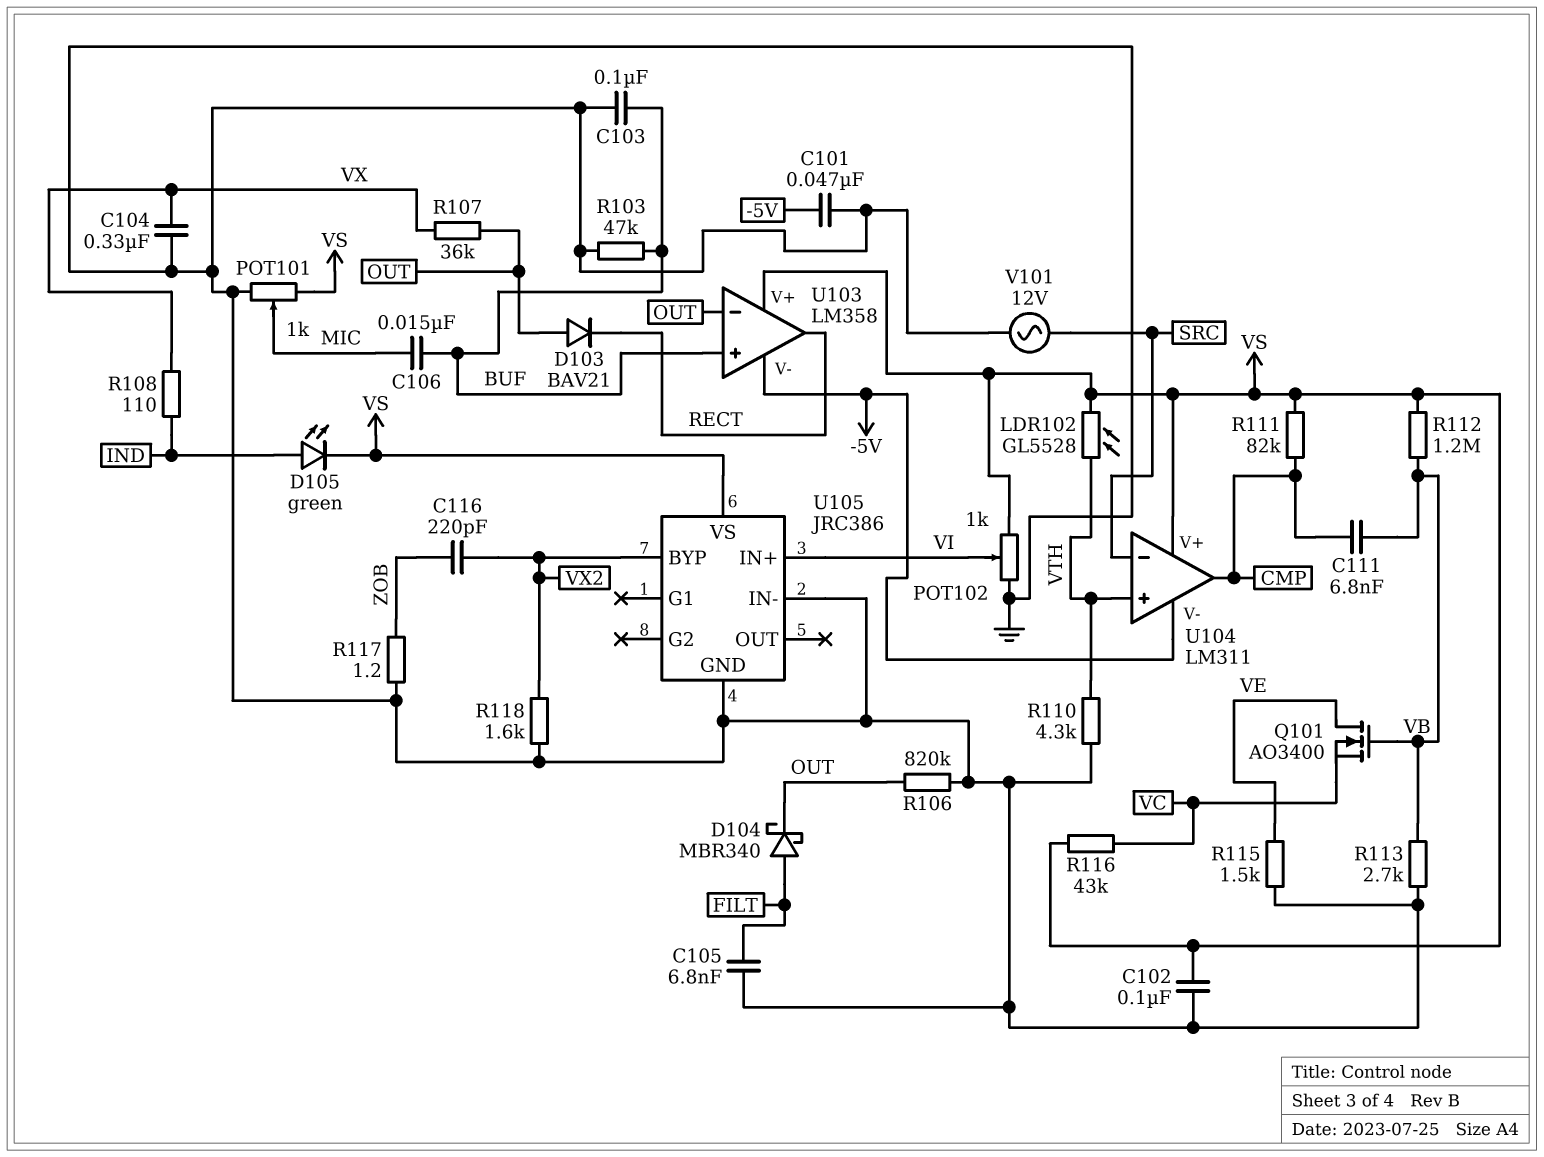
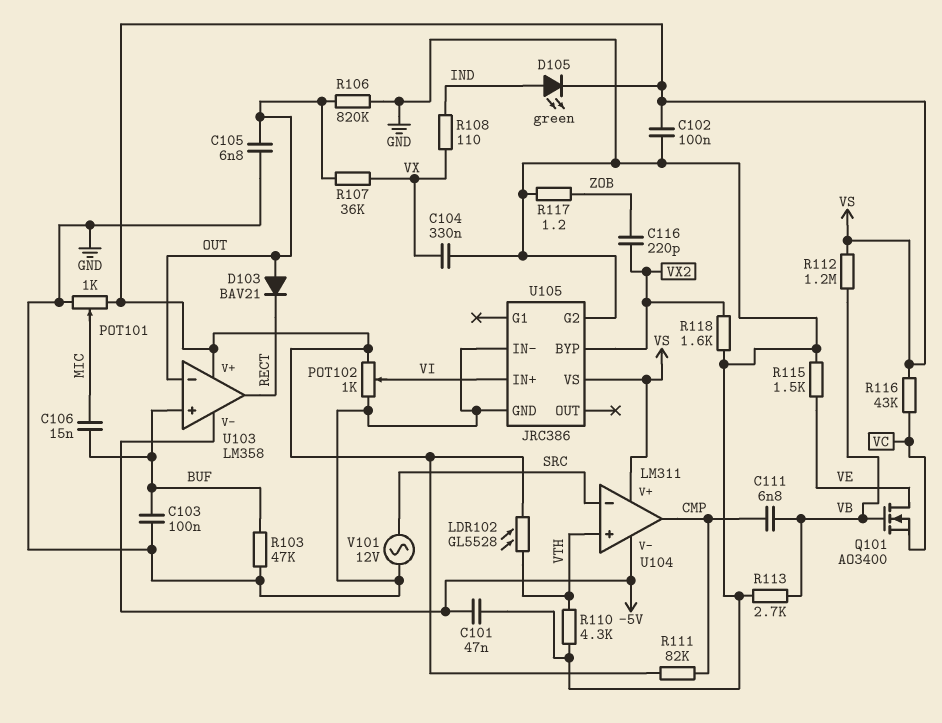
C105: 6.8nF (FILT, GND) -> 6.8nF (GND, OUT)
D104: schottky MBR340 (A FILT, K OUT) -> none
U105 pin G2: none -> GND

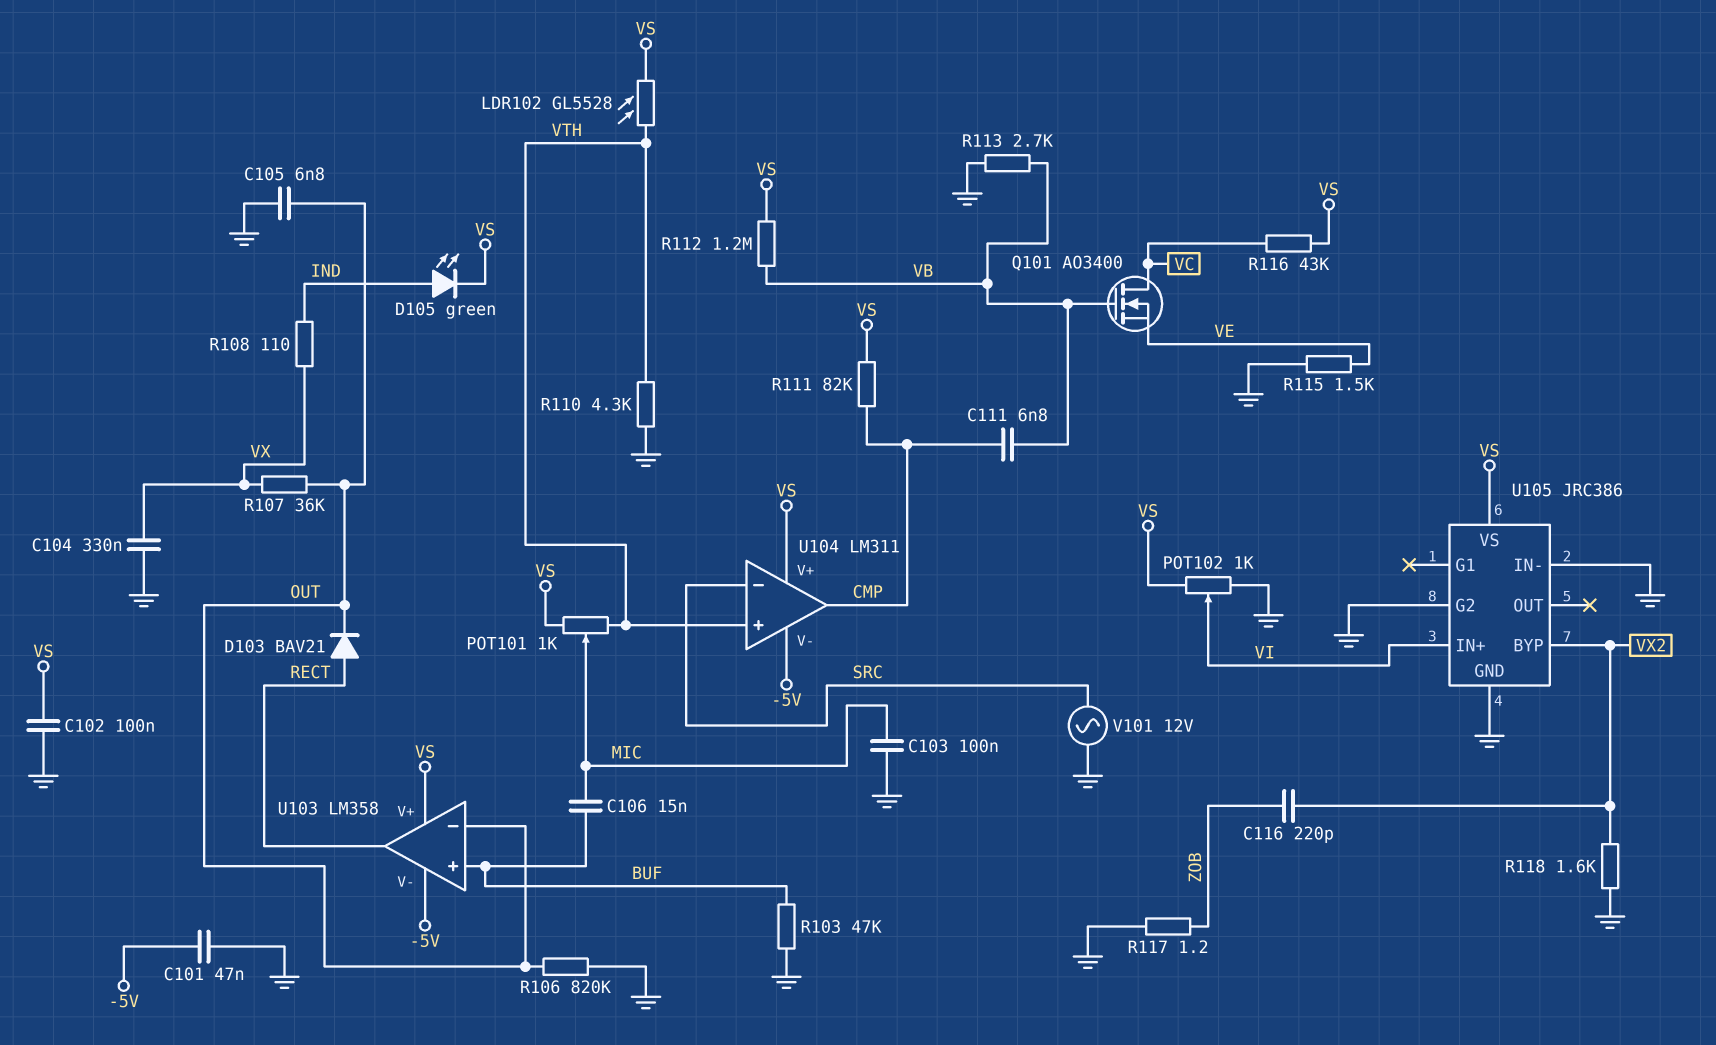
C103: 100nF (BUF, GND) -> 100nF (GND, MIC)
D103: diode BAV21 (A OUT, K RECT) -> diode BAV21 (A RECT, K OUT)
POT101: 1k (GND, VS, wiper MIC) -> 1k (VS, VTH, wiper MIC)
Q101: NMOS AO3400 (G VB, D VE, S VC) -> NMOS AO3400 (G VB, D VC, S VE)

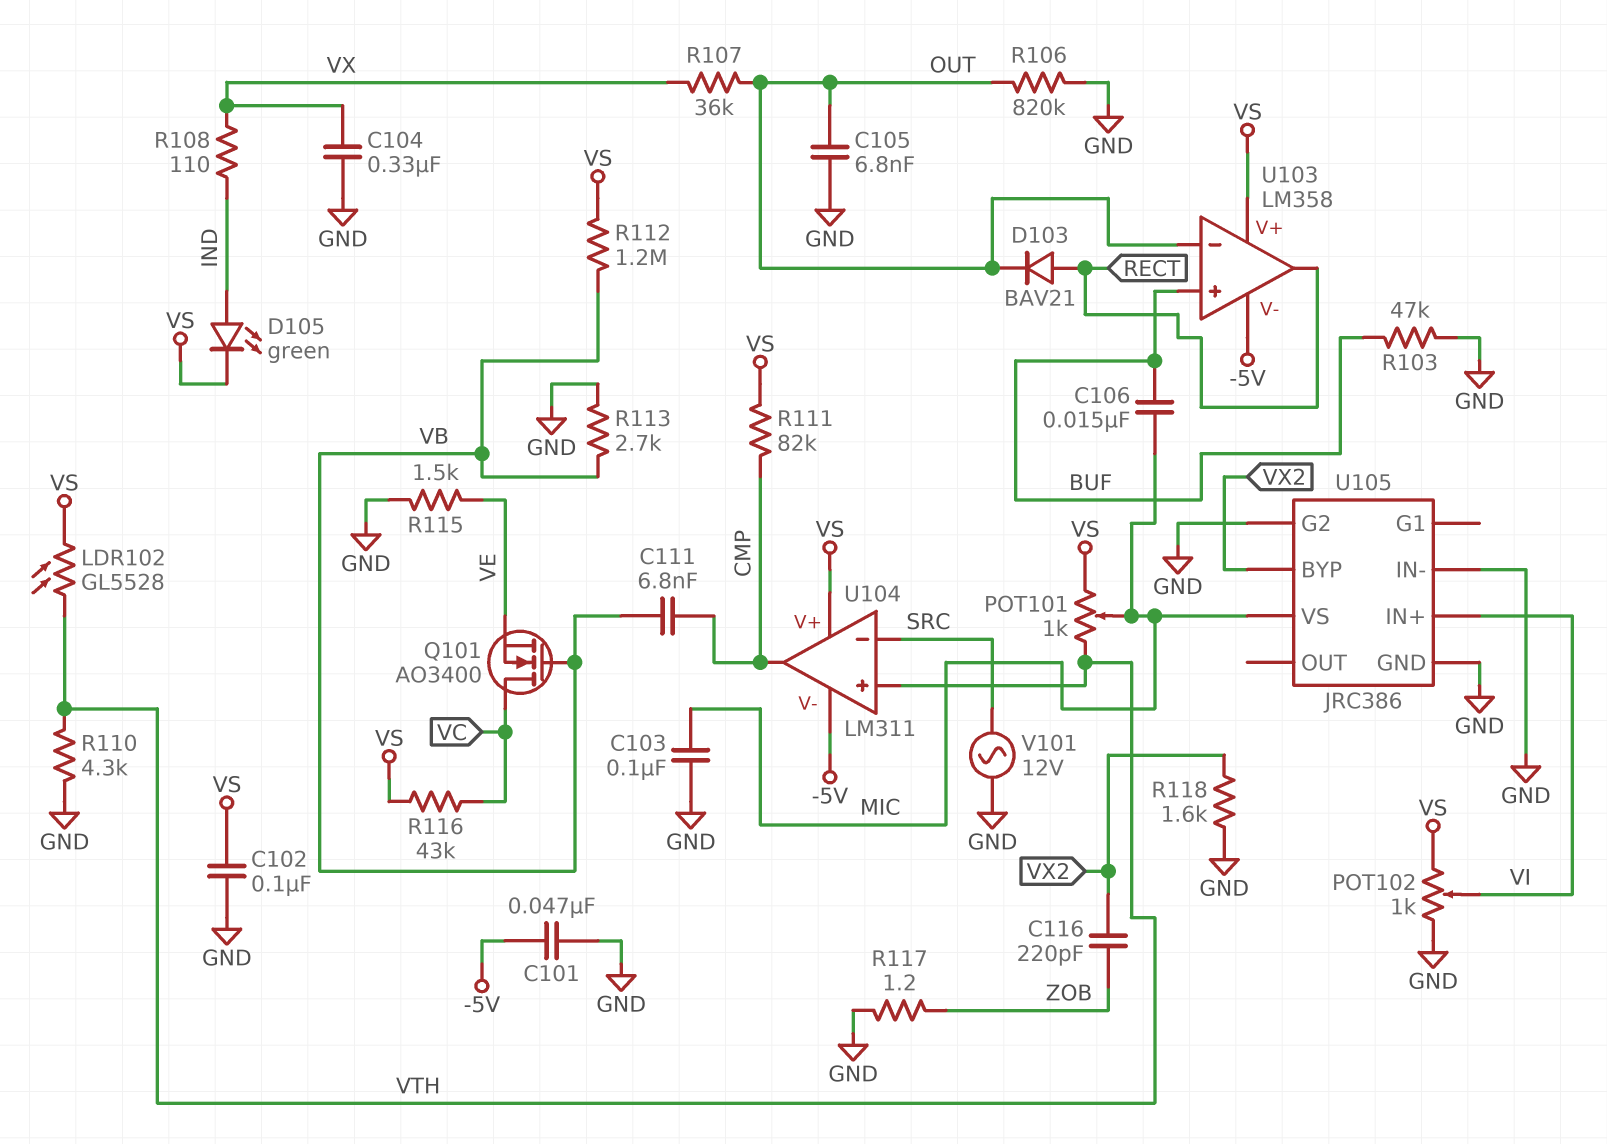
U105 pin VS: VS -> MIC

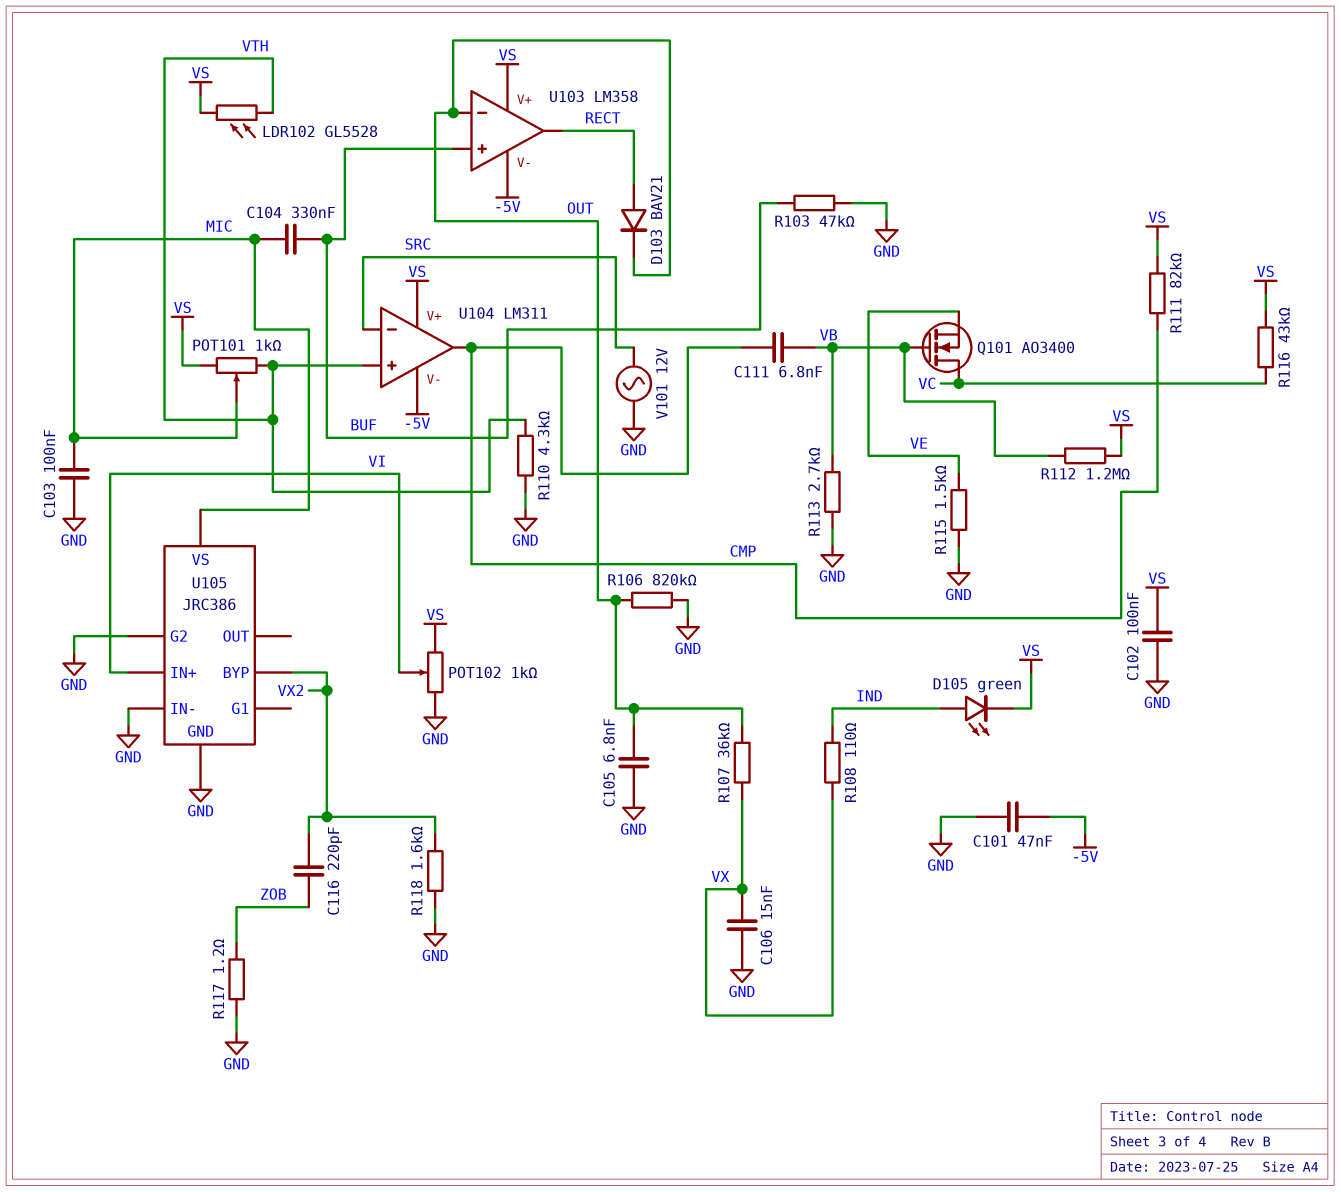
C104: 330nF (GND, VX) -> 330nF (BUF, MIC)
C106: 15nF (BUF, MIC) -> 15nF (GND, VX)

